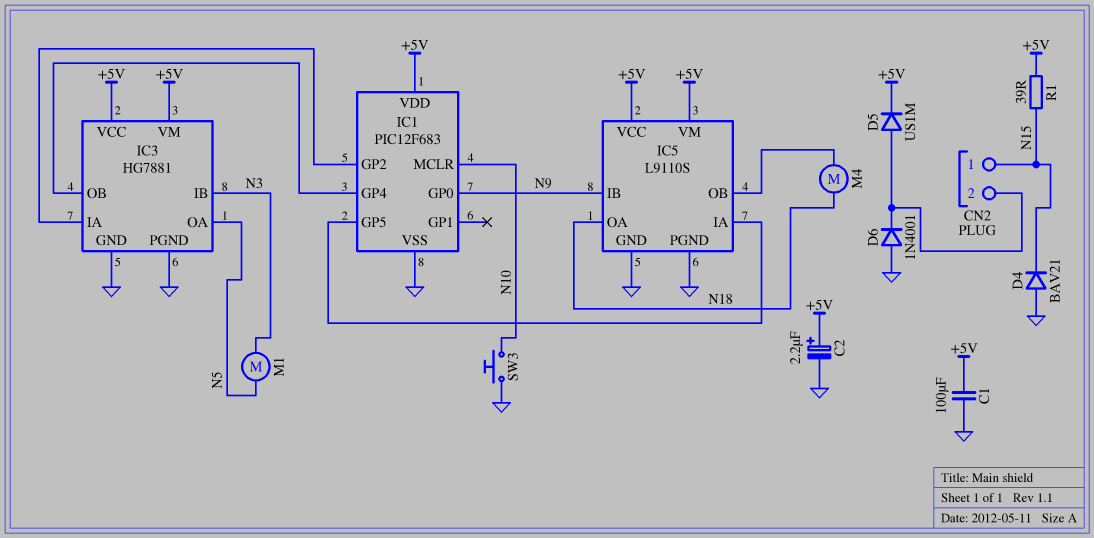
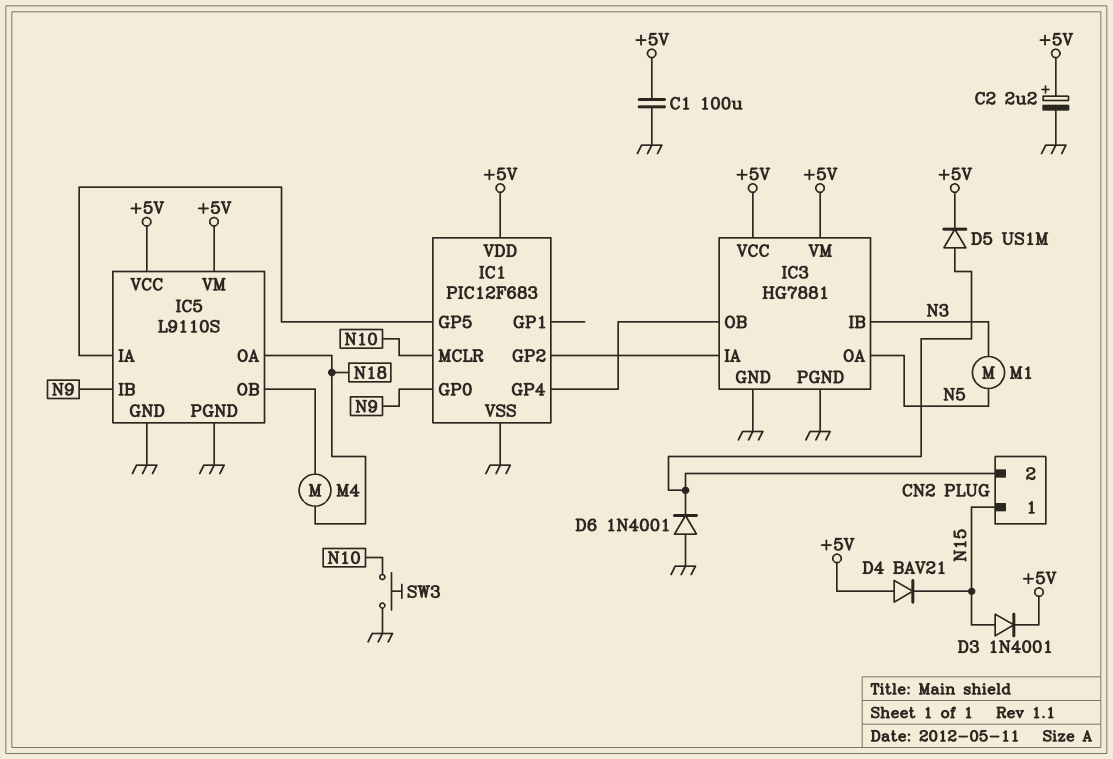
D3: none -> diode 1N4001 (A N15, K +5V)
D4: diode BAV21 (A GND, K N15) -> diode BAV21 (A +5V, K N15)
R1: 39 (+5V, N15) -> none

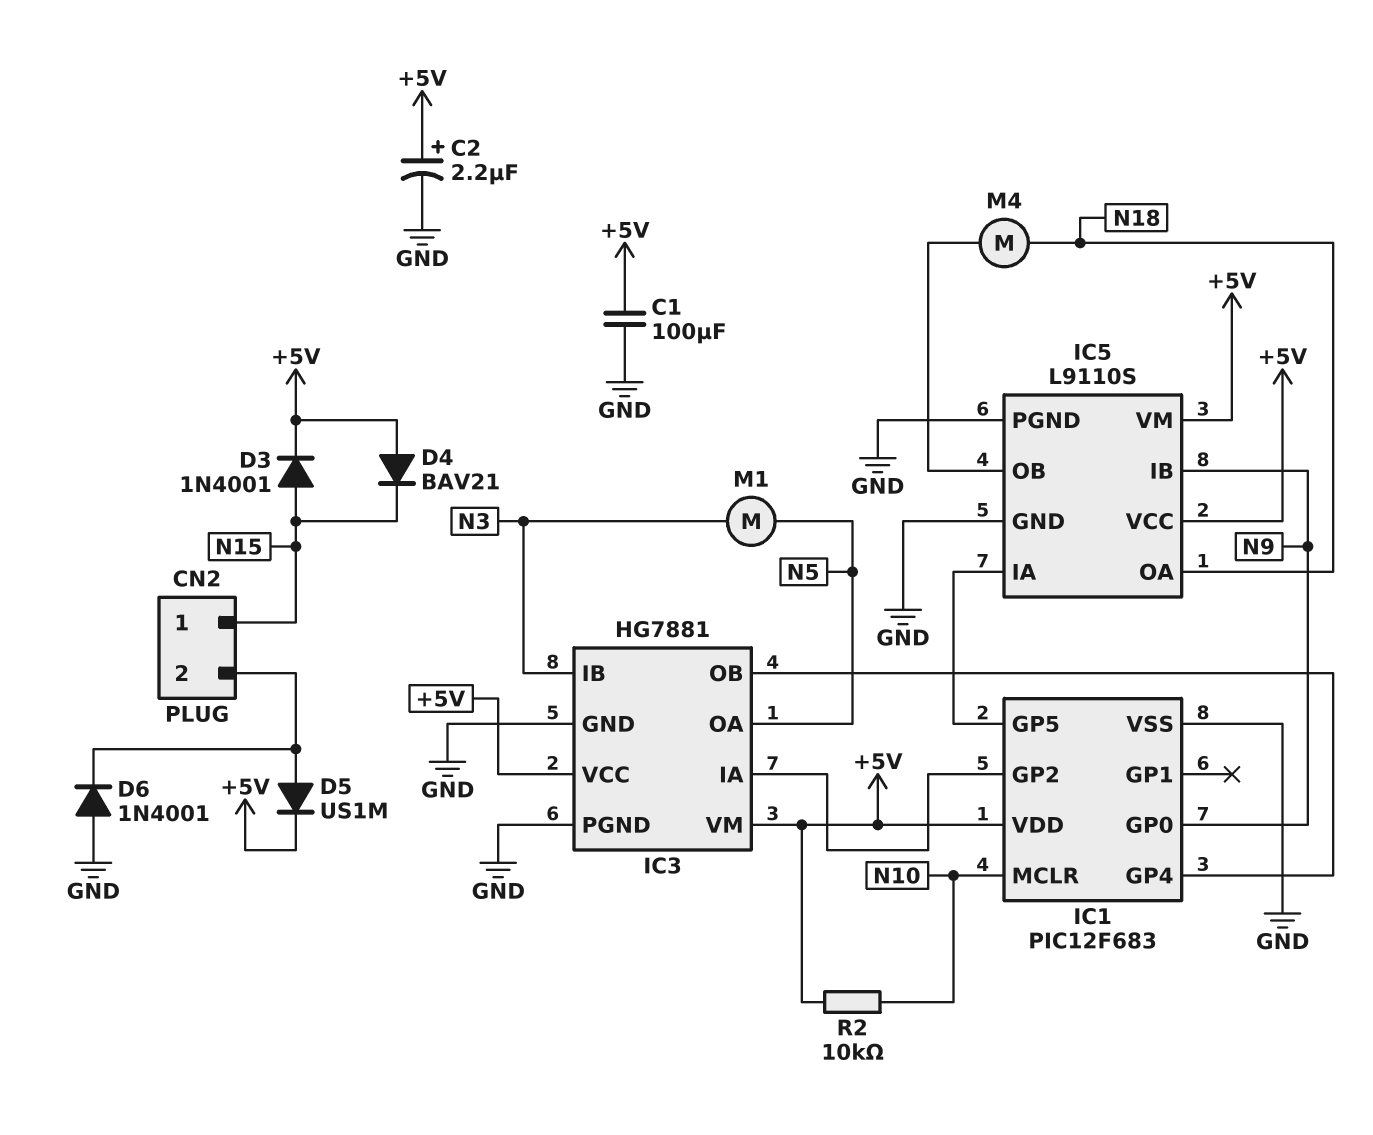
R2: none -> 10k (+5V, N10)
SW3: button (GND, N10) -> none

